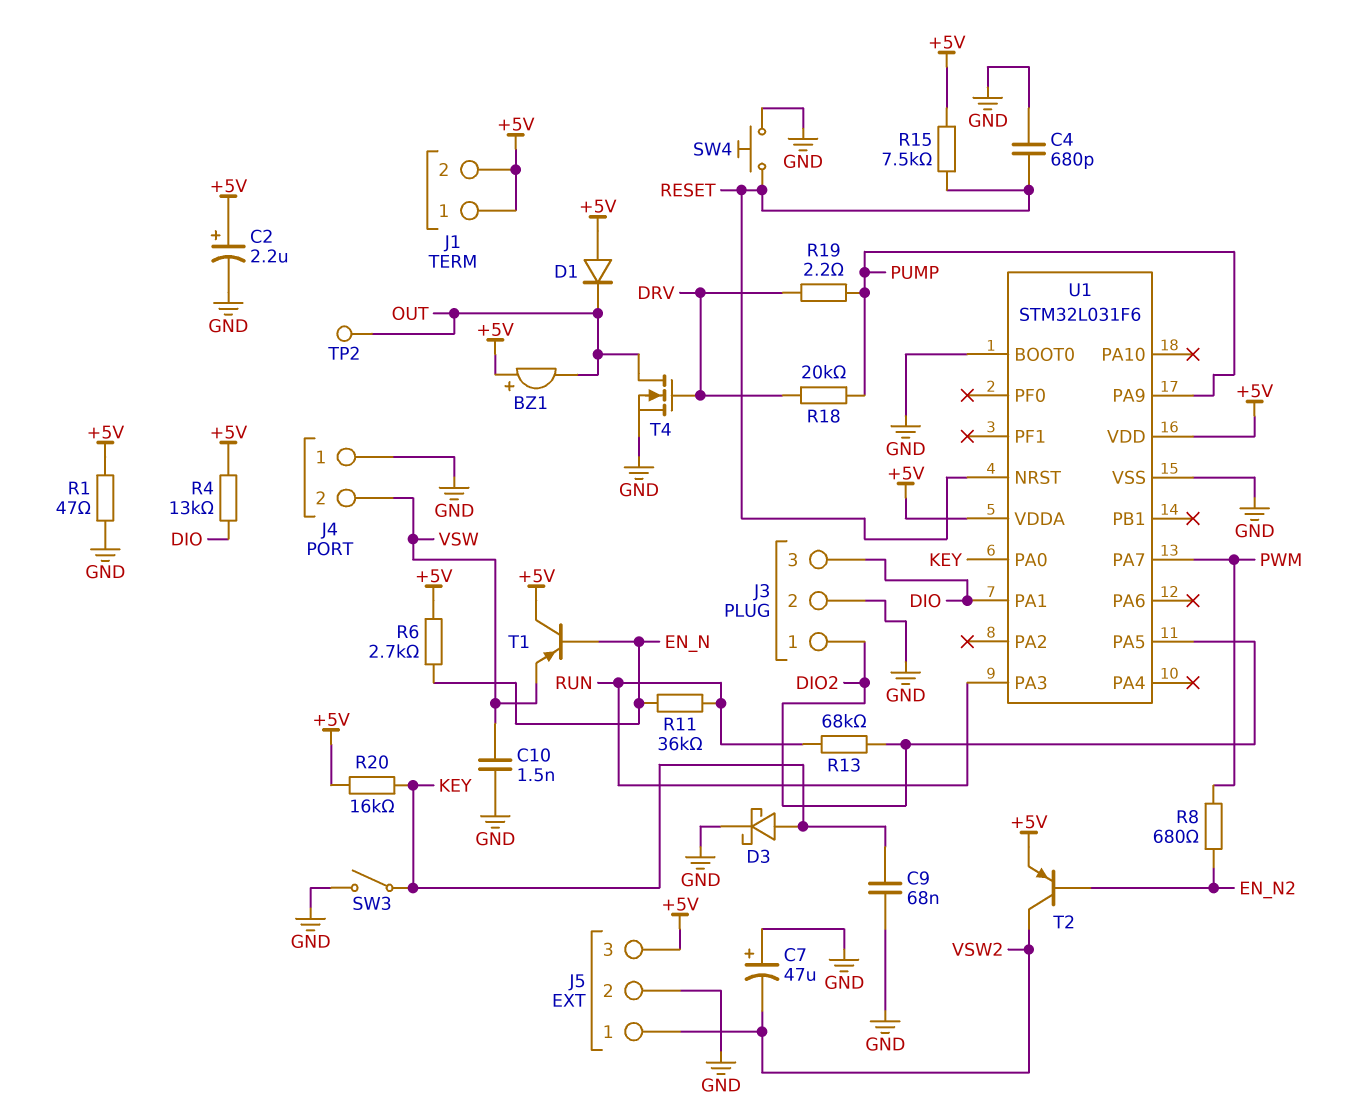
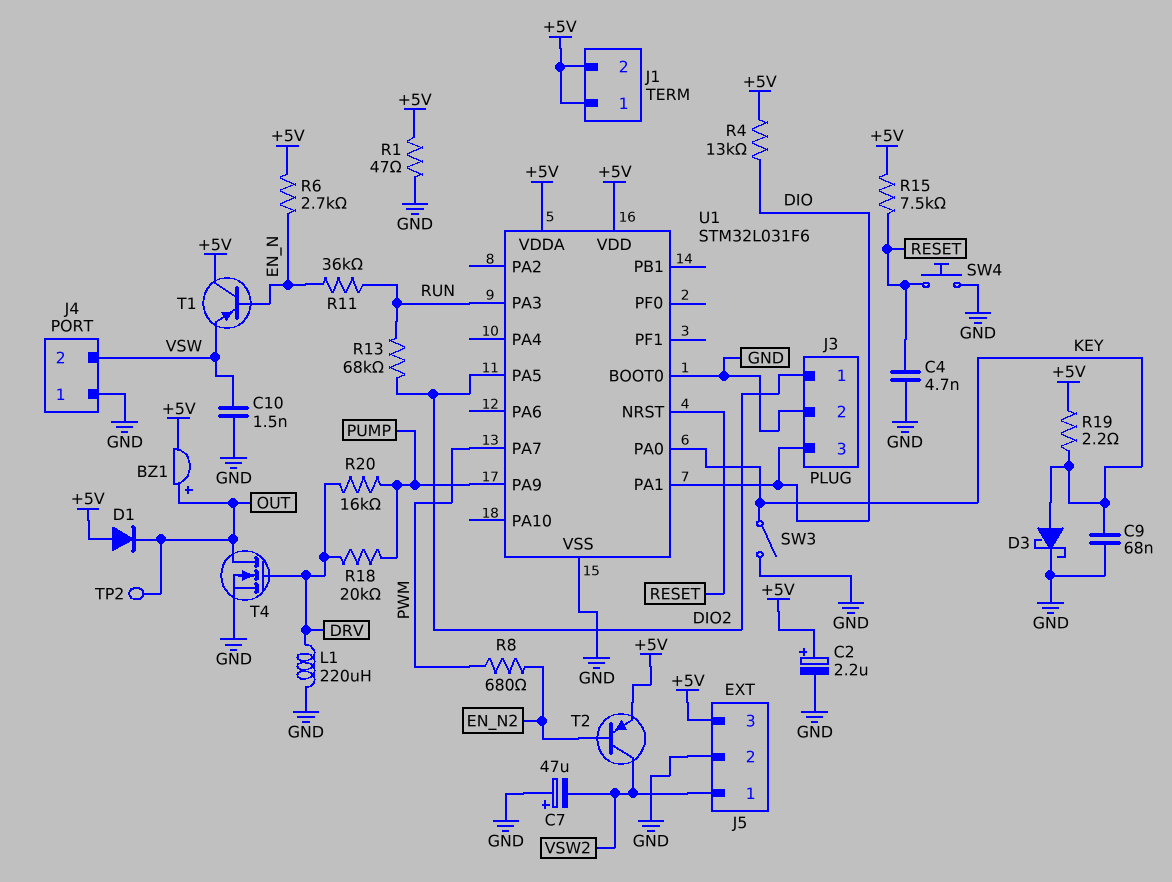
BZ1: buzzer (plus +5V, minus OUT) -> buzzer (plus OUT, minus +5V)
C4: 680pF (GND, RESET) -> 4.7nF (GND, RESET)
L1: none -> 220uH (DRV, GND)
R19: 2.2 (DRV, PUMP) -> 2.2 (+5V, KEY)
R20: 16k (+5V, KEY) -> 16k (DRV, PUMP)

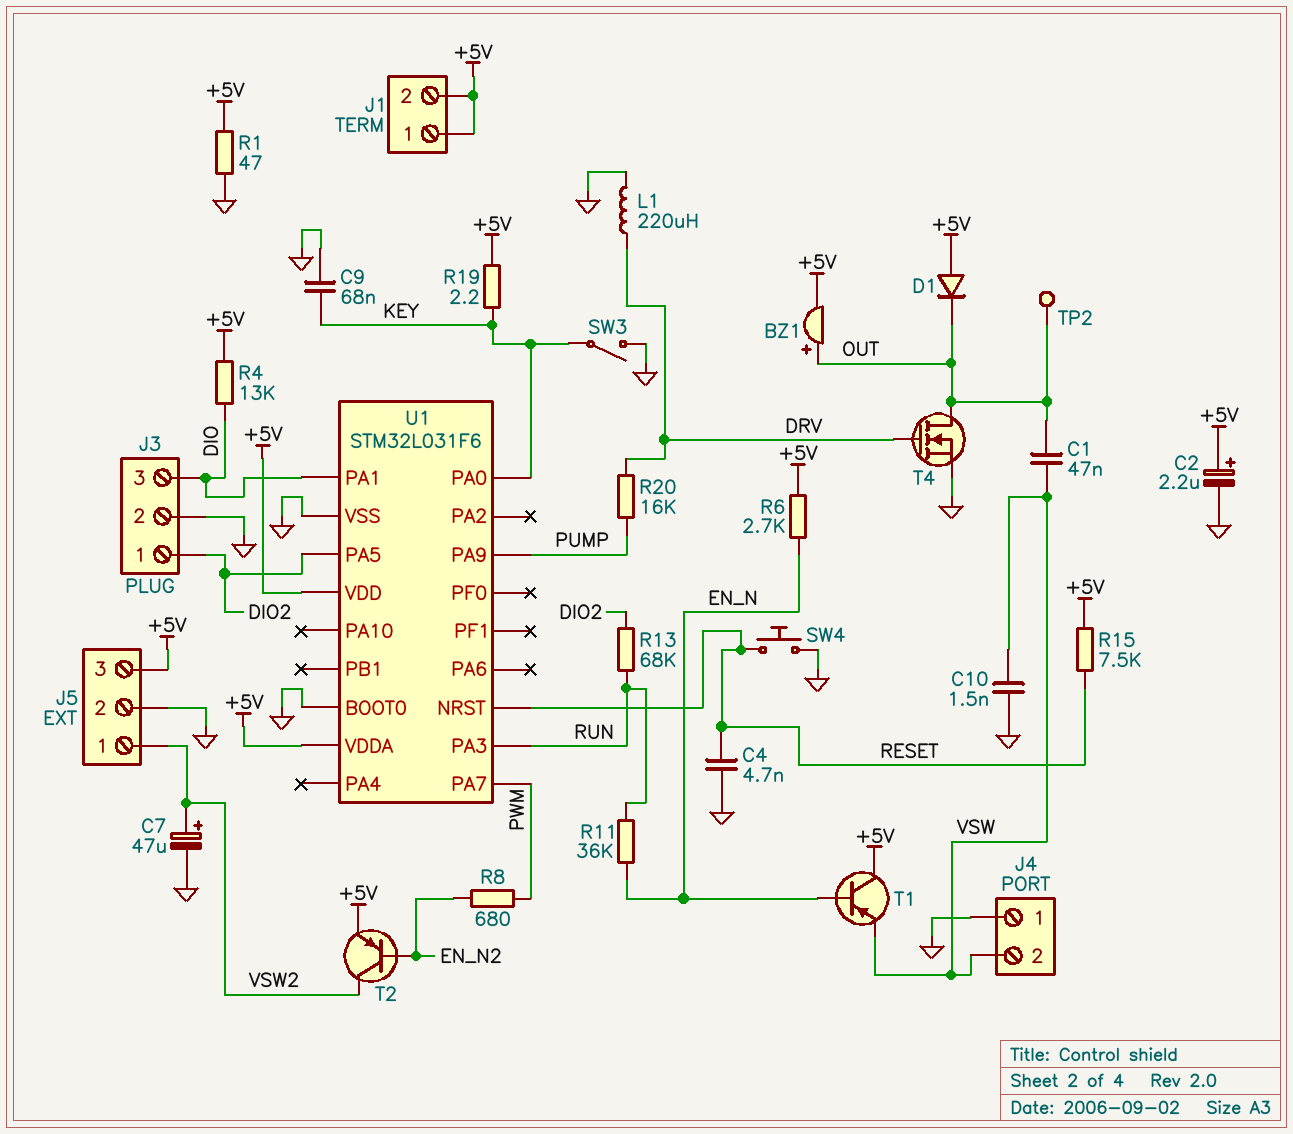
C1: none -> 47nF (OUT, VSW)
C7: 47uF (plus GND, minus VSW2) -> 47uF (plus VSW2, minus GND)
D3: schottky (A KEY, K GND) -> none
R18: 20k (DRV, PUMP) -> none

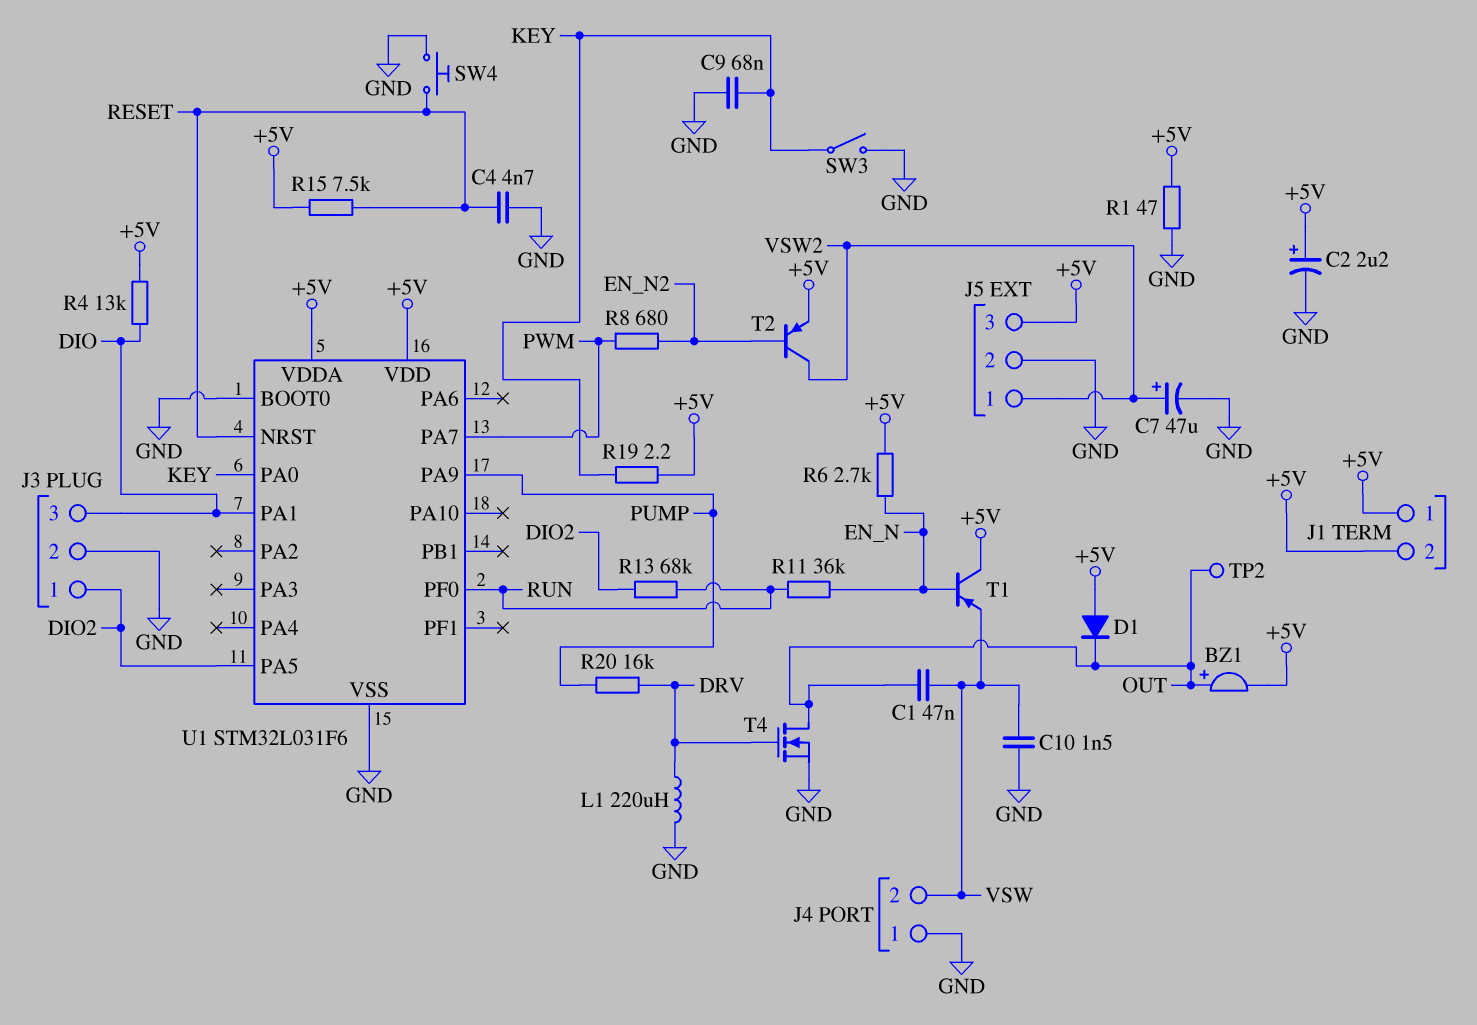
U1 pin PA3: RUN -> none
U1 pin PF0: none -> RUN

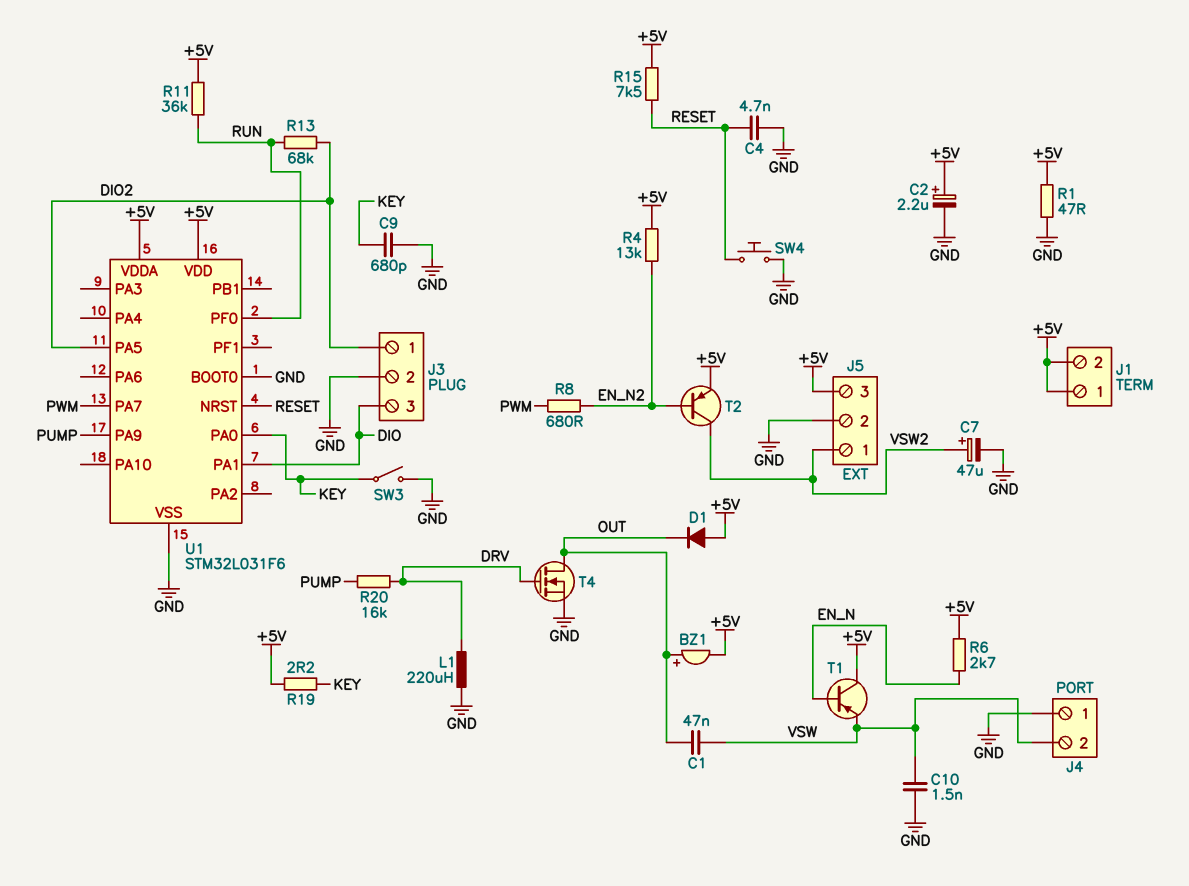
C9: 68nF (GND, KEY) -> 680pF (GND, KEY)
R4: 13k (+5V, DIO) -> 13k (+5V, EN_N2)
R11: 36k (EN_N, RUN) -> 36k (+5V, RUN)
TP2: test point (OUT) -> none

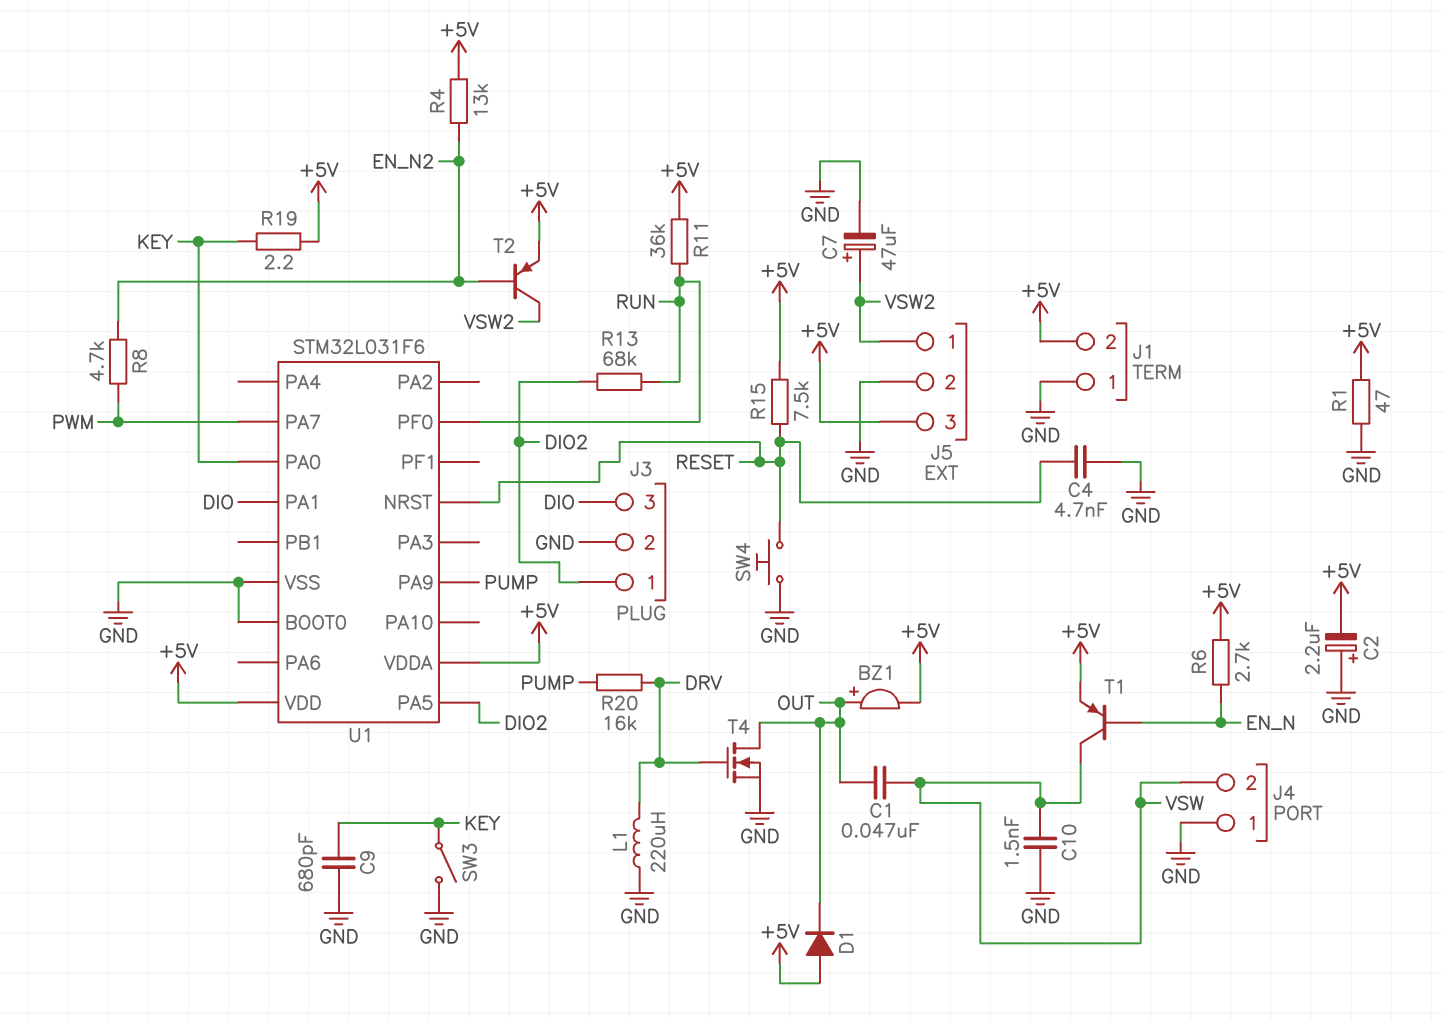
C2: 2.2uF (plus +5V, minus GND) -> 2.2uF (plus GND, minus +5V)
J1 pin 1: +5V -> GND
R8: 680 (EN_N2, PWM) -> 4.7k (EN_N2, PWM)
T1: PNP (B EN_N, C +5V, E VSW) -> PNP (B EN_N, C VSW, E +5V)

